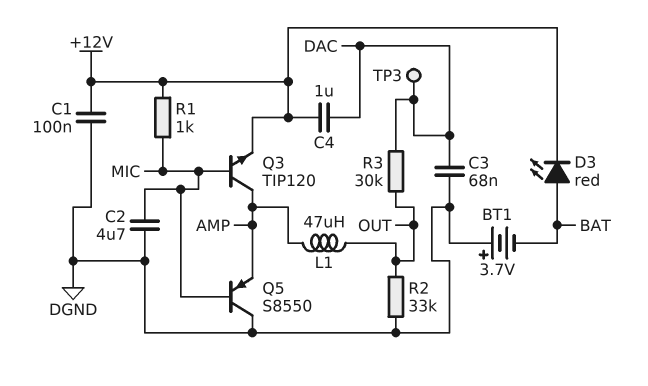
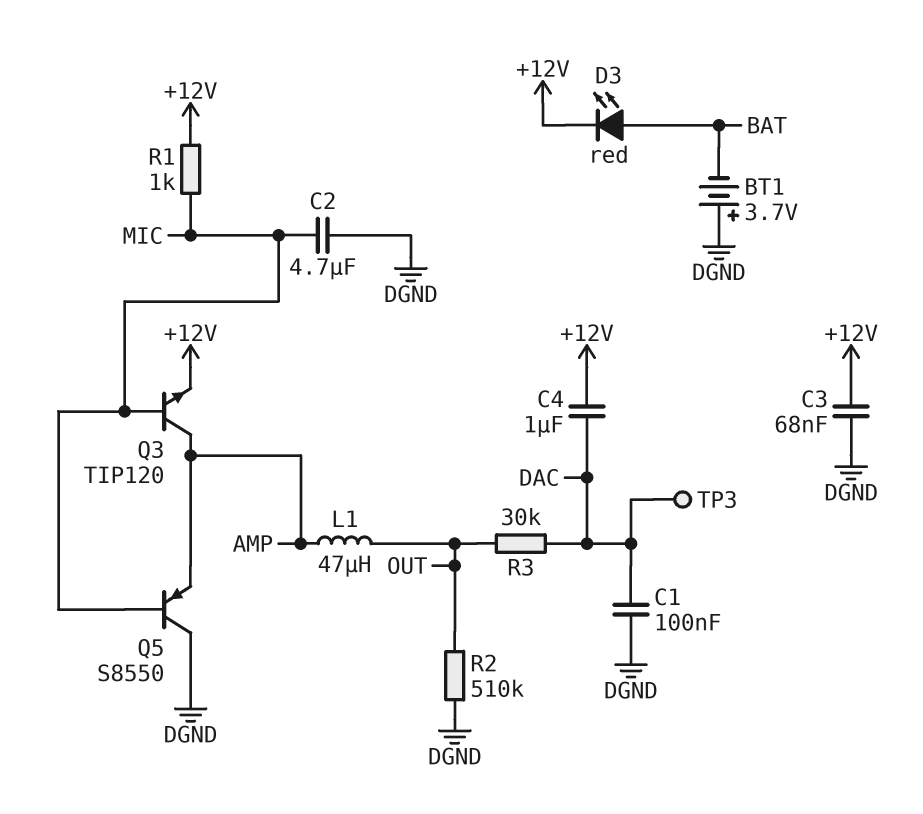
C1: 100nF (+12V, DGND) -> 100nF (DAC, DGND)
C3: 68nF (DAC, DGND) -> 68nF (+12V, DGND)
R2: 33k (DGND, OUT) -> 510k (DGND, OUT)

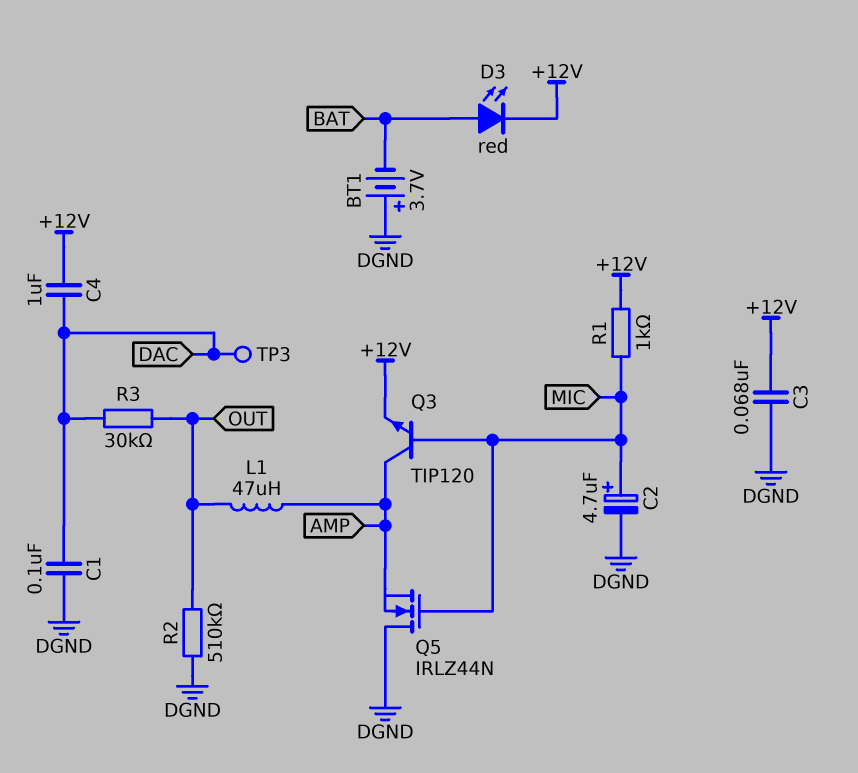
C2: 4.7uF (DGND, MIC) -> 4.7uF (plus MIC, minus DGND)
Q5: PNP S8550 (B MIC, C DGND, E AMP) -> NMOS IRLZ44N (G MIC, D DGND, S AMP)

